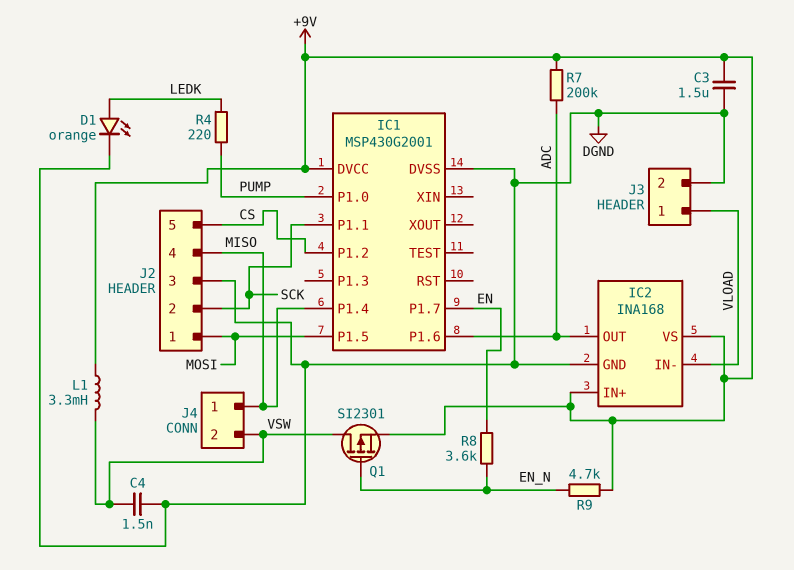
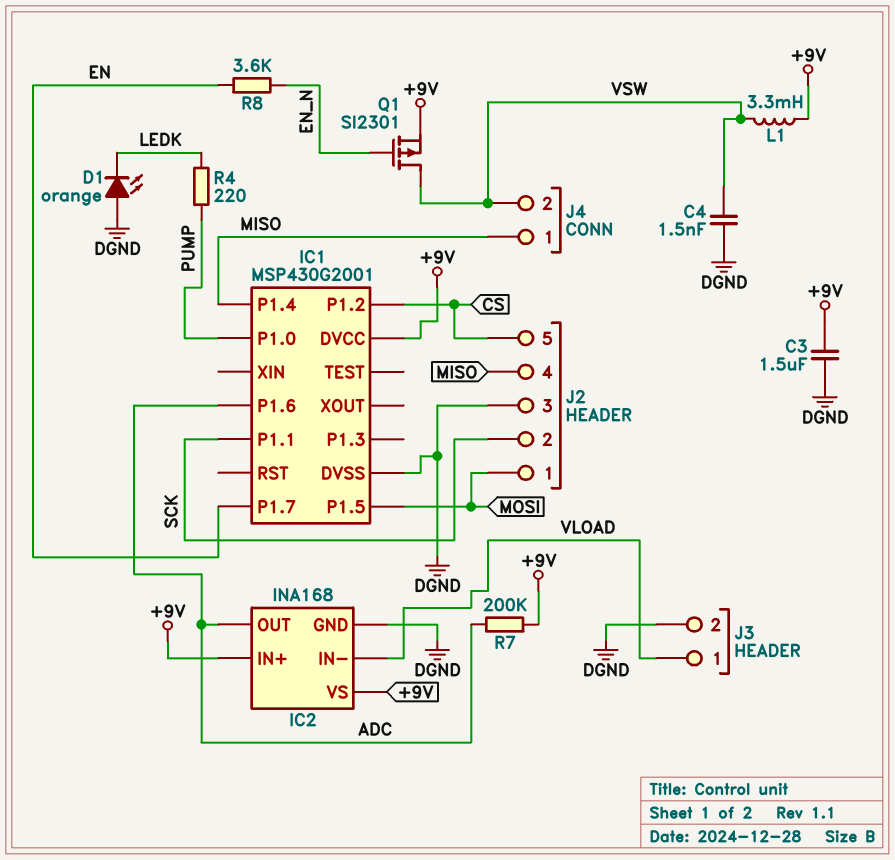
D1: LED orange (A LEDK, K DGND) -> LED orange (A DGND, K LEDK)
R9: 4.7k (+9V, EN_N) -> none

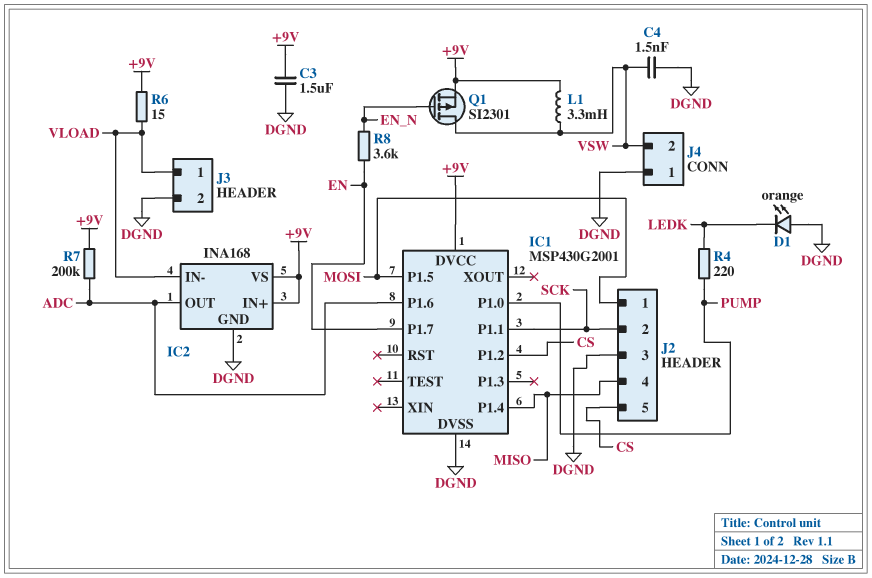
J4 pin 1: MISO -> DGND
R6: none -> 15 (+9V, VLOAD)

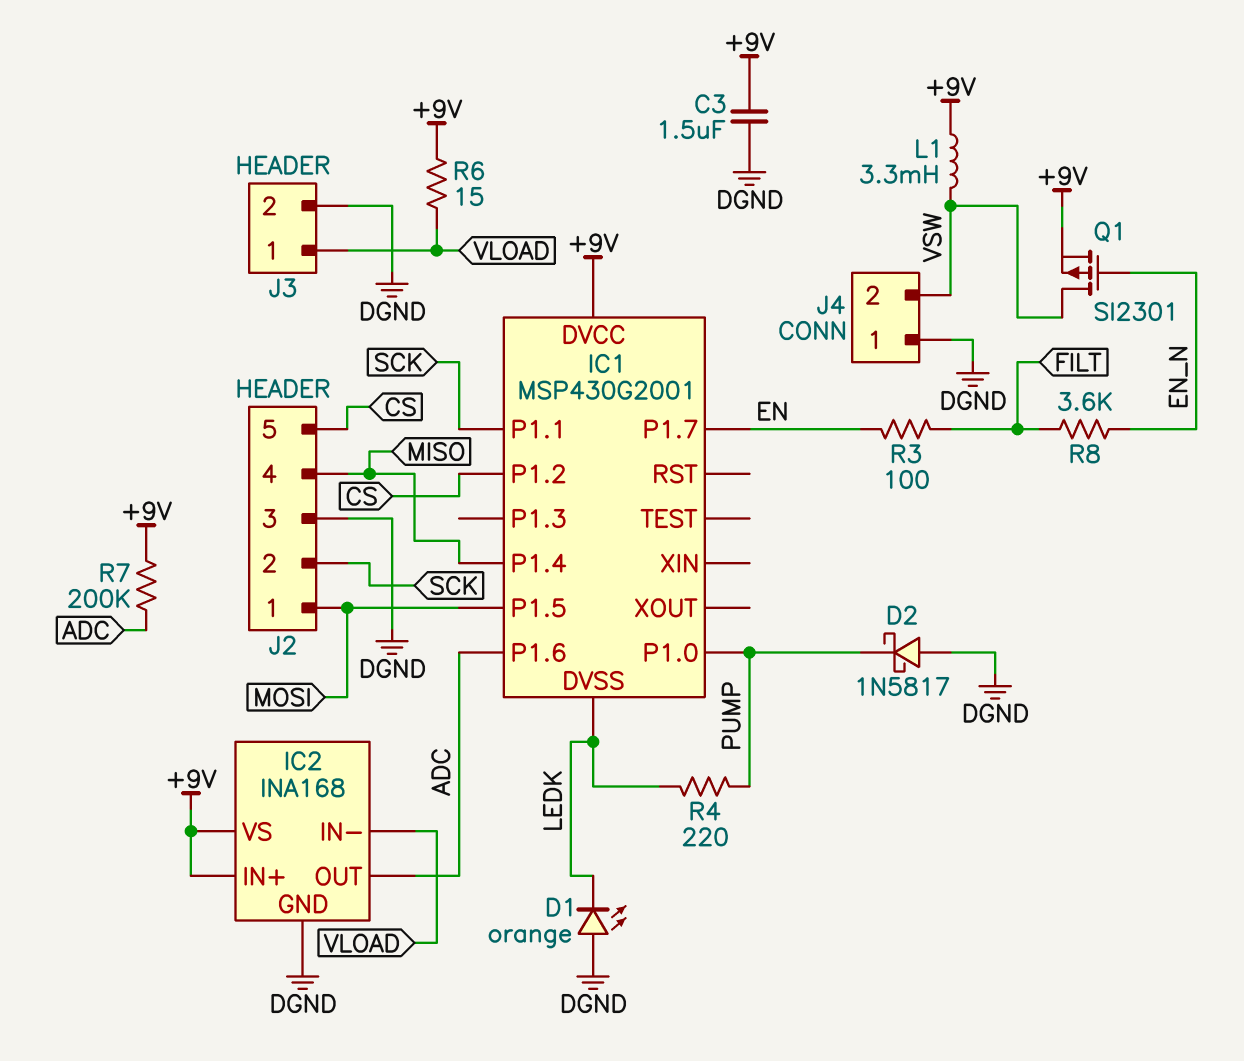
C4: 1.5nF (DGND, VSW) -> none
D2: none -> schottky 1N5817 (A DGND, K PUMP)
IC1 pin DVSS: DGND -> LEDK
R3: none -> 100 (EN, FILT)
R8: 3.6k (EN, EN_N) -> 3.6k (EN_N, FILT)

